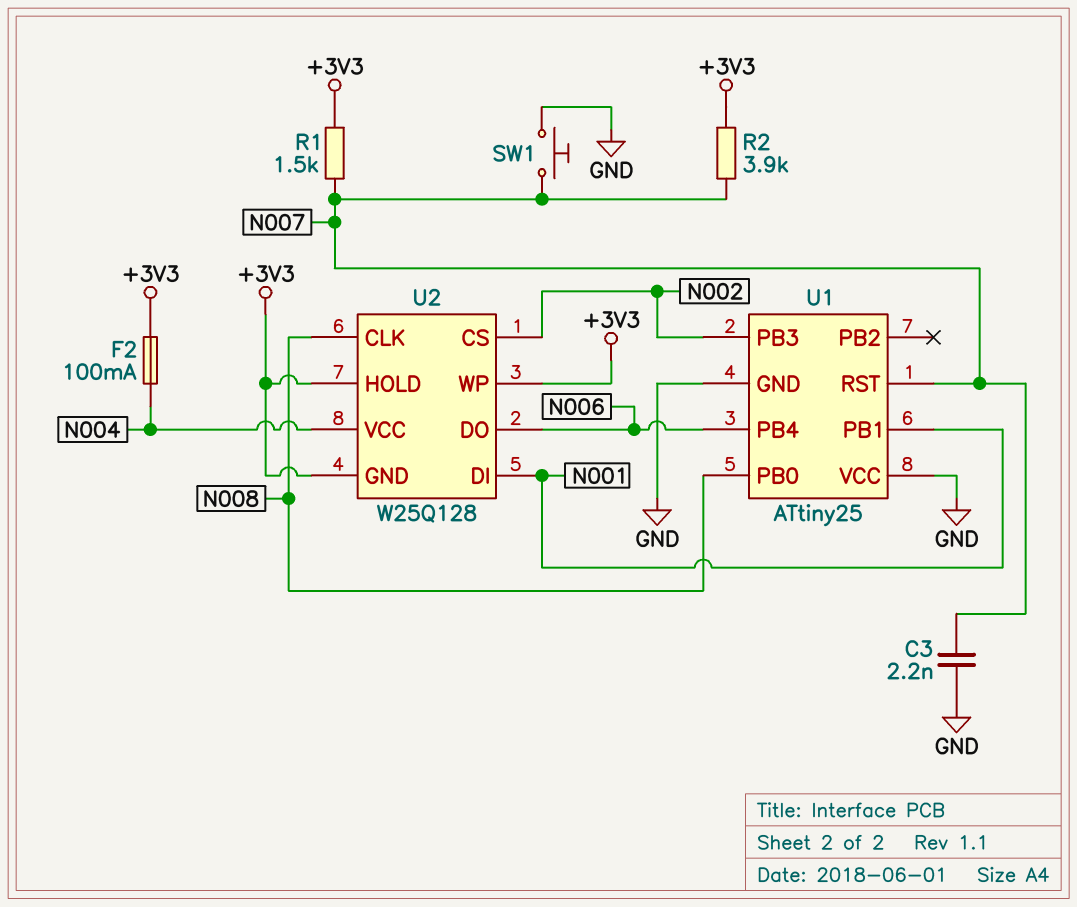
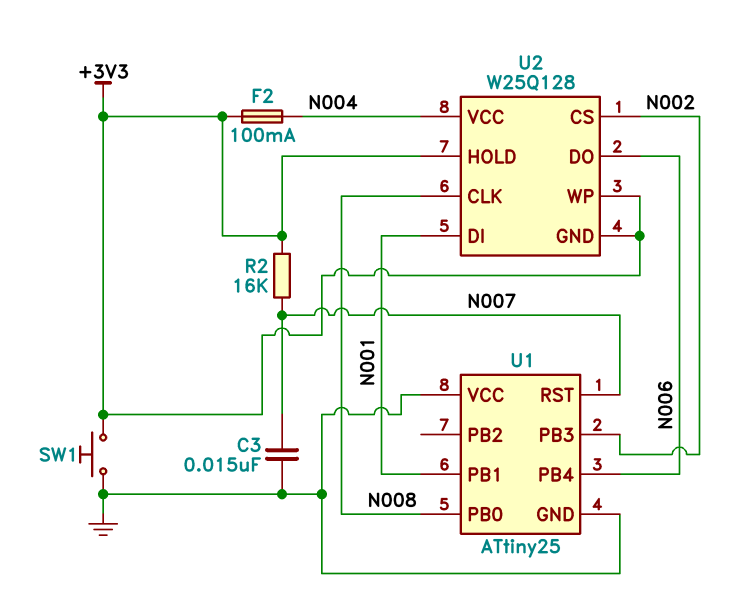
C3: 2.2nF (GND, N007) -> 15nF (GND, N007)
R1: 1.5k (+3V3, N007) -> none
R2: 3.9k (+3V3, N007) -> 16k (+3V3, N007)
SW1: button (GND, N007) -> button (+3V3, GND)

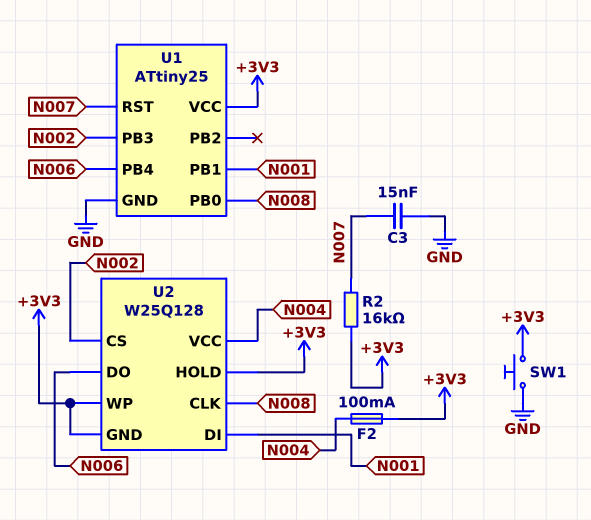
U1 pin VCC: GND -> +3V3

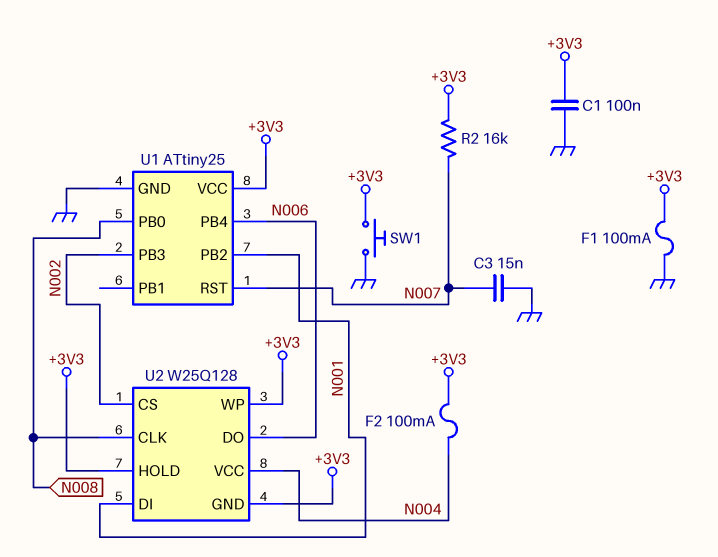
C1: none -> 100nF (+3V3, GND)
F1: none -> 100mA (+3V3, GND)
U1 pin PB1: N001 -> none
U1 pin PB2: none -> N001

